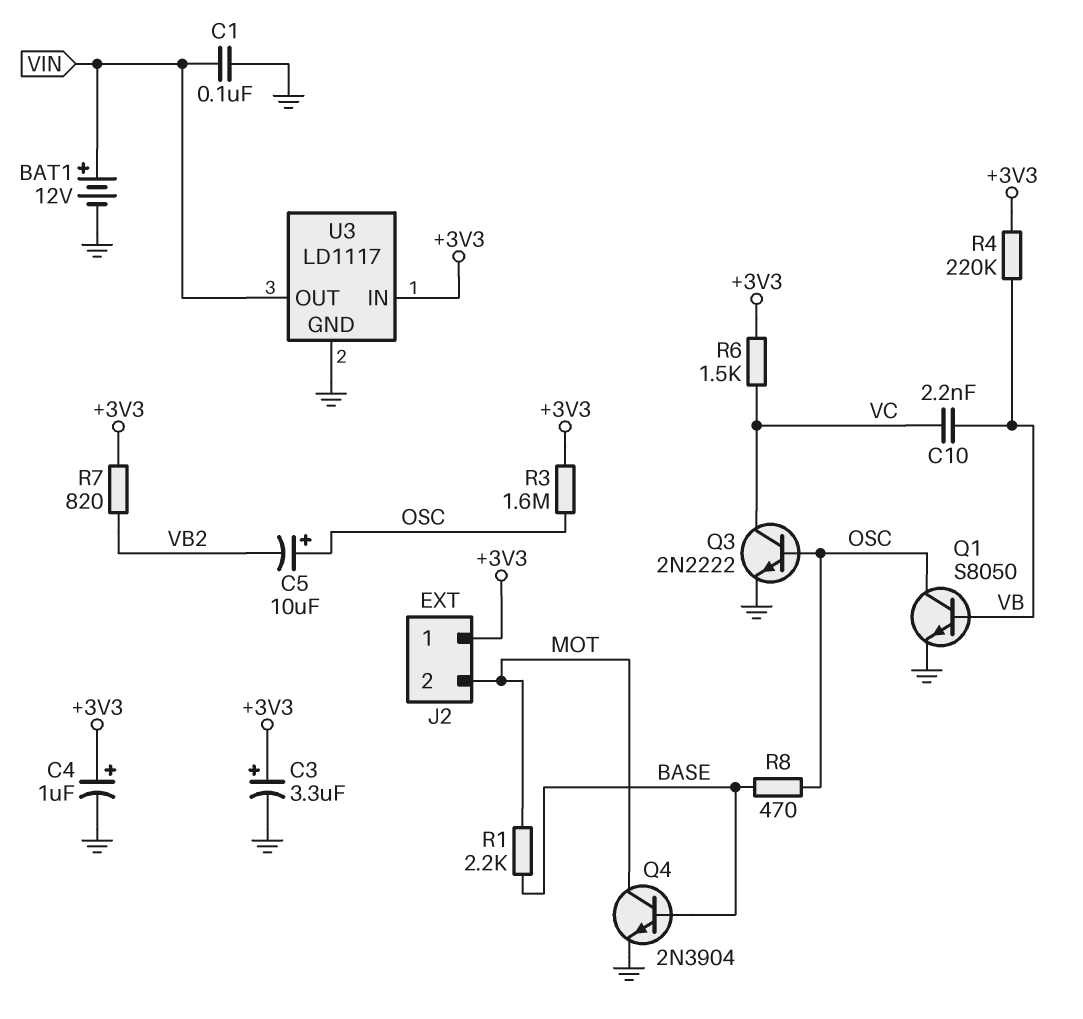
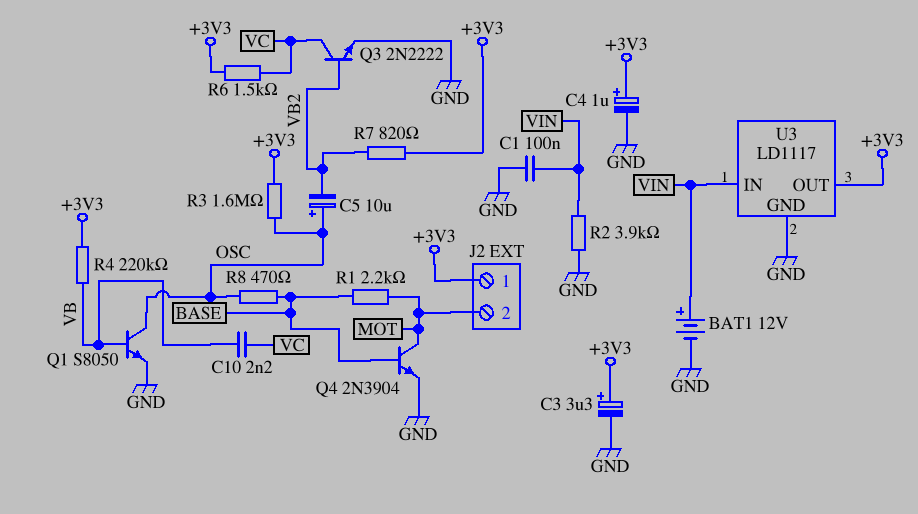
Q3: NPN 2N2222 (B OSC, C VC, E GND) -> NPN 2N2222 (B VB2, C VC, E GND)
R2: none -> 3.9k (GND, VIN)
U3 pin IN: +3V3 -> VIN
U3 pin OUT: VIN -> +3V3

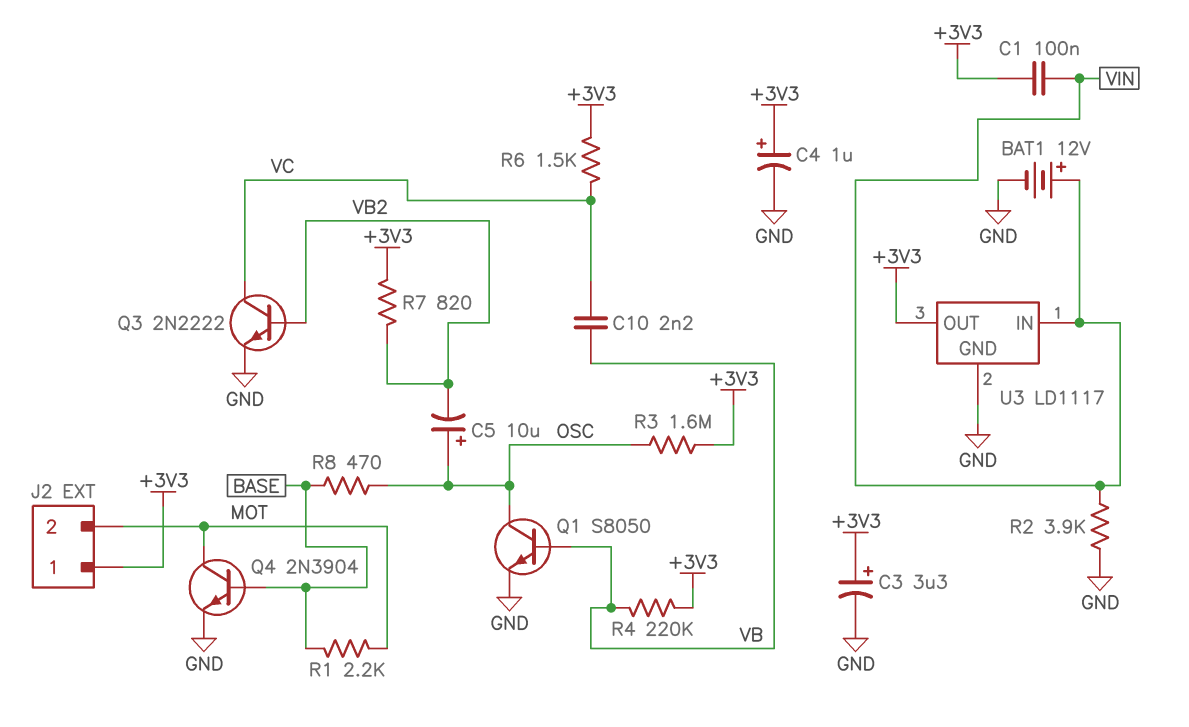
C1: 100nF (GND, VIN) -> 100nF (+3V3, VIN)

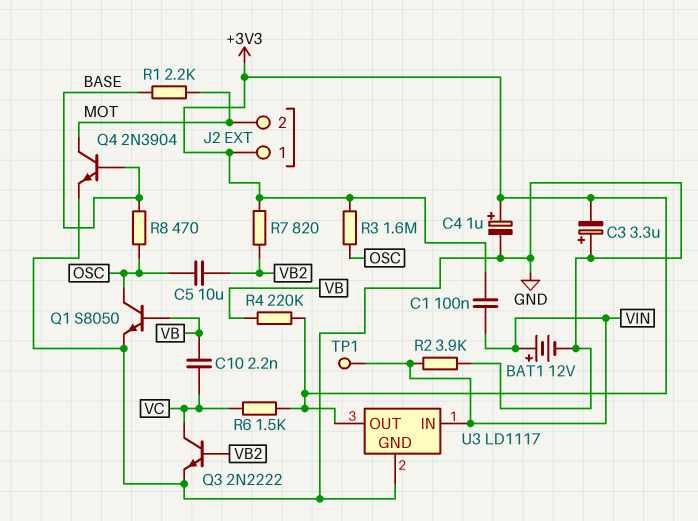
C3: 3.3uF (plus +3V3, minus GND) -> 3.3uF (plus GND, minus +3V3)
C5: 10uF (plus OSC, minus VB2) -> 10uF (OSC, VB2)
TP1: none -> test point (VIN)

